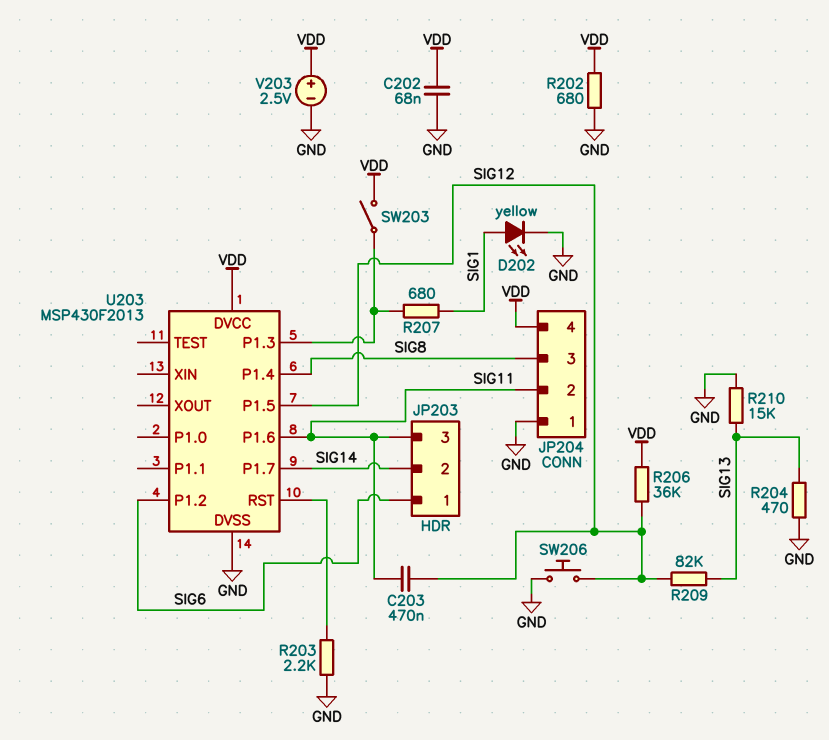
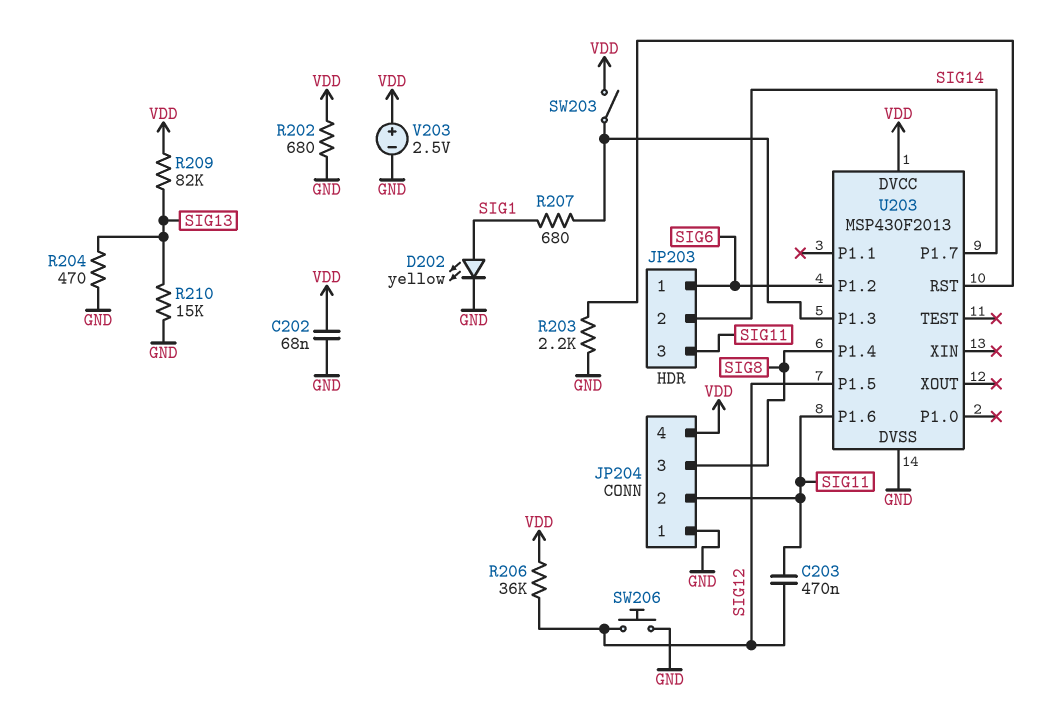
R209: 82k (SIG12, SIG13) -> 82k (SIG13, VDD)

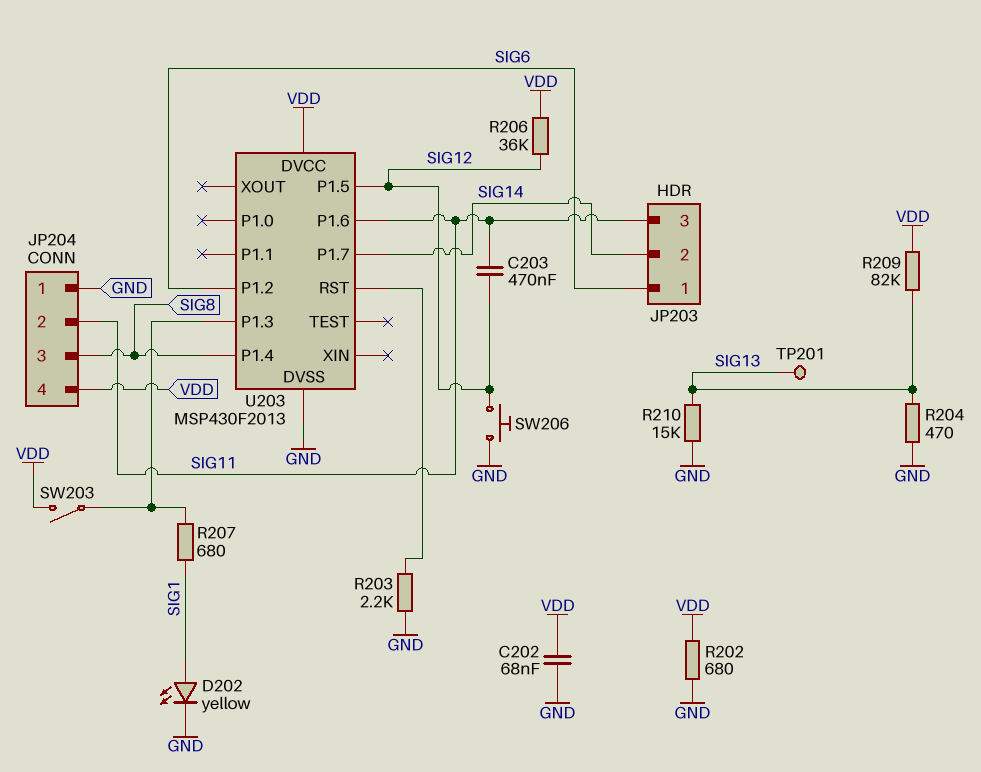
TP201: none -> test point (SIG13)
V203: 2.5V (plus VDD, minus GND) -> none

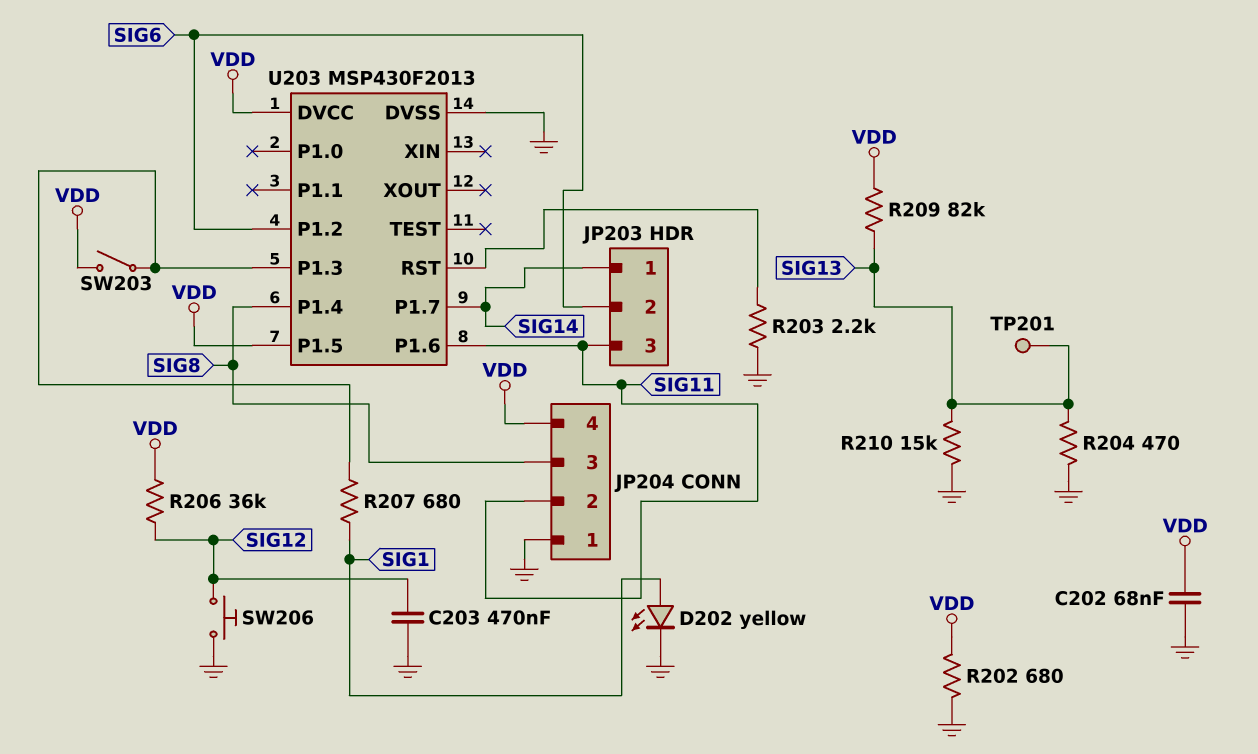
C203: 470nF (SIG11, SIG12) -> 470nF (GND, SIG12)
JP203 pin 1: SIG6 -> SIG14
JP203 pin 2: SIG14 -> SIG6
U203 pin P1.5: SIG12 -> VDD

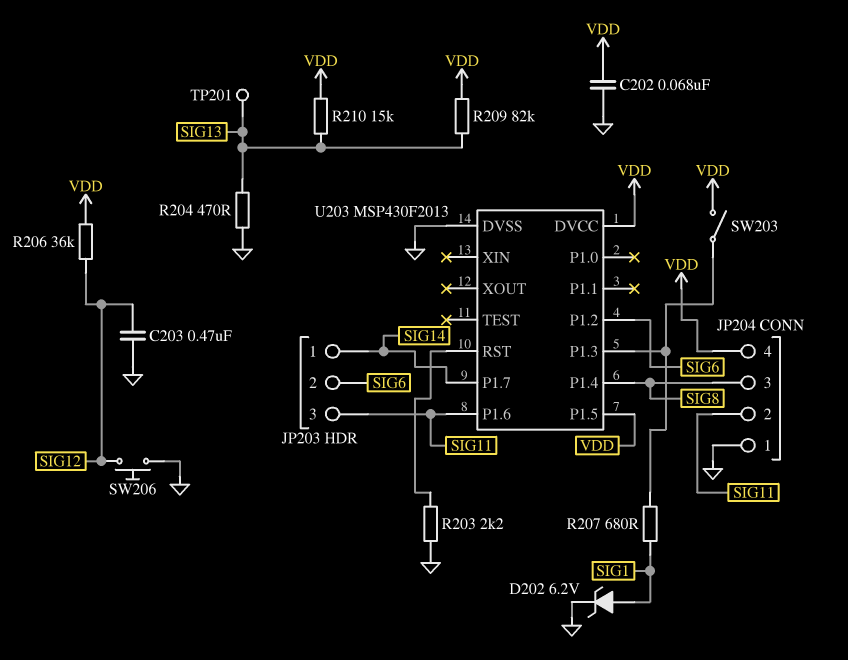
D202: LED yellow (A SIG1, K GND) -> zener 6.2V (A SIG1, K GND)
R202: 680 (GND, VDD) -> none
R210: 15k (GND, SIG13) -> 15k (SIG13, VDD)

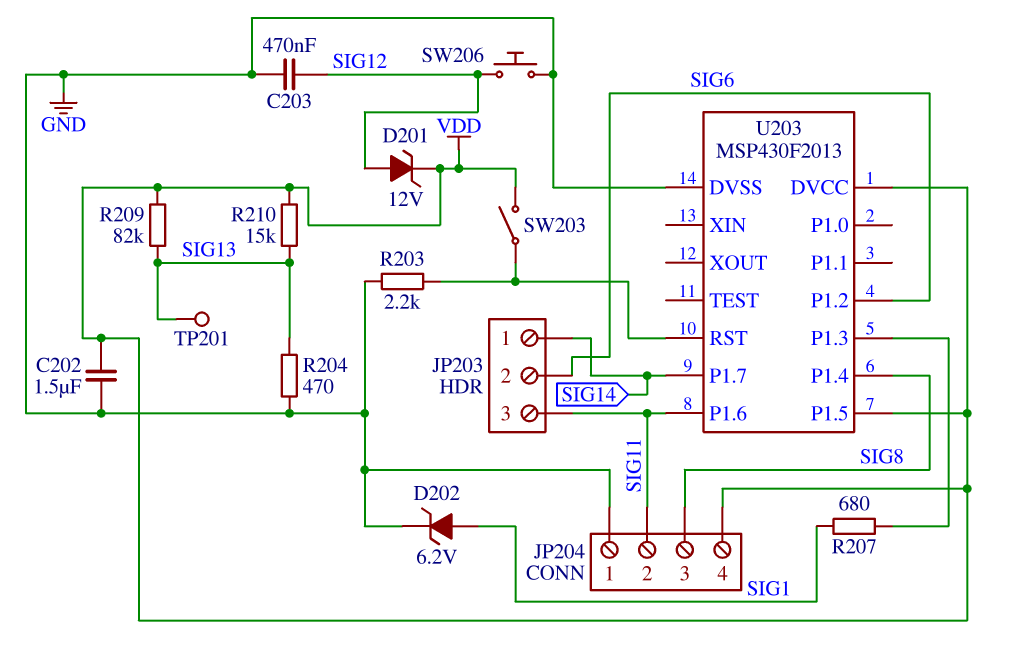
C202: 68nF (GND, VDD) -> 1.5uF (GND, VDD)
D201: none -> zener 12V (A SIG12, K VDD)
R206: 36k (SIG12, VDD) -> none
SW203: switch (U203/P1.3, VDD) -> switch (U203/RST, VDD)

